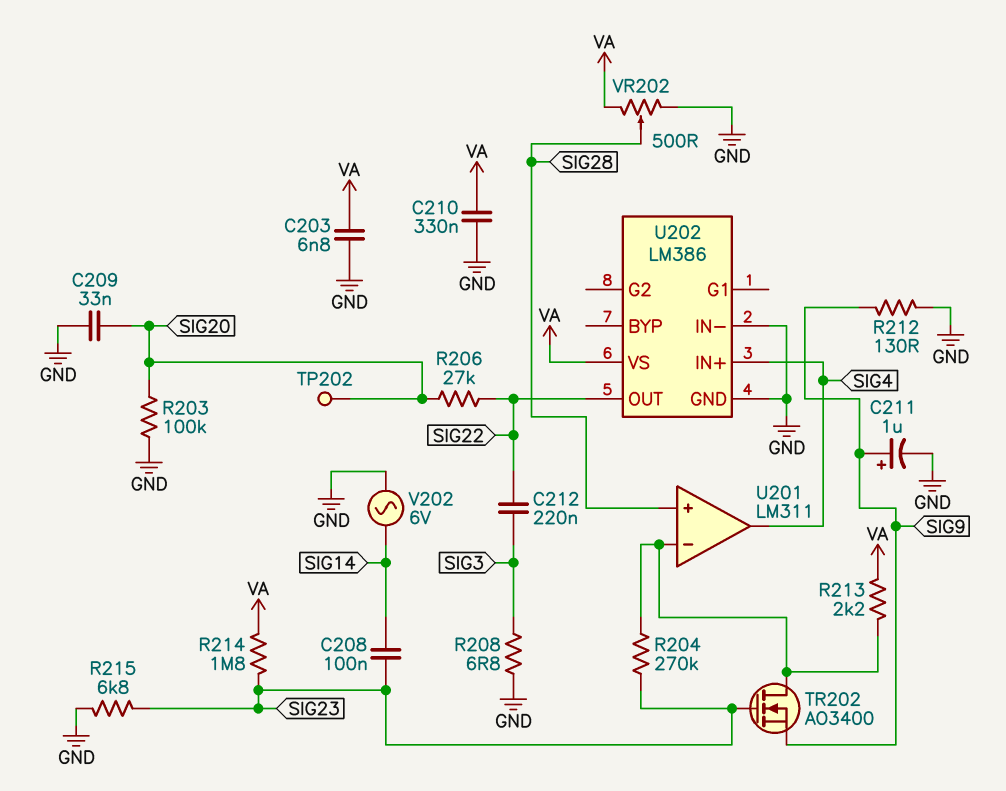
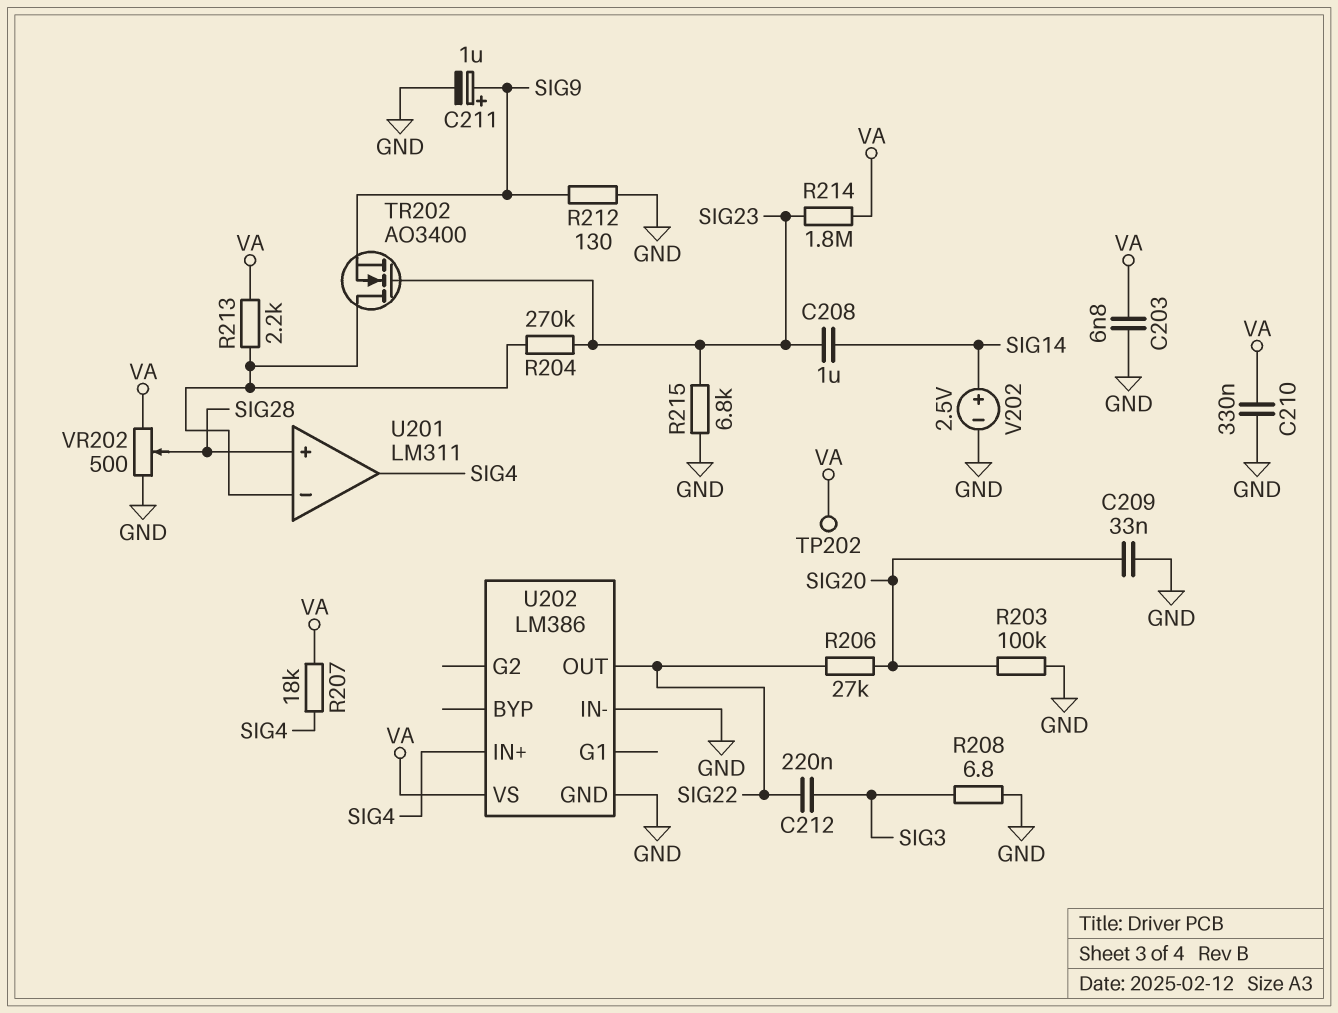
C208: 100nF (SIG14, SIG23) -> 1uF (SIG14, SIG23)
R207: none -> 18k (SIG4, VA)
TP202: test point (SIG20) -> test point (VA)
V202: AC 6V (GND, SIG14) -> 2.5V (plus SIG14, minus GND)

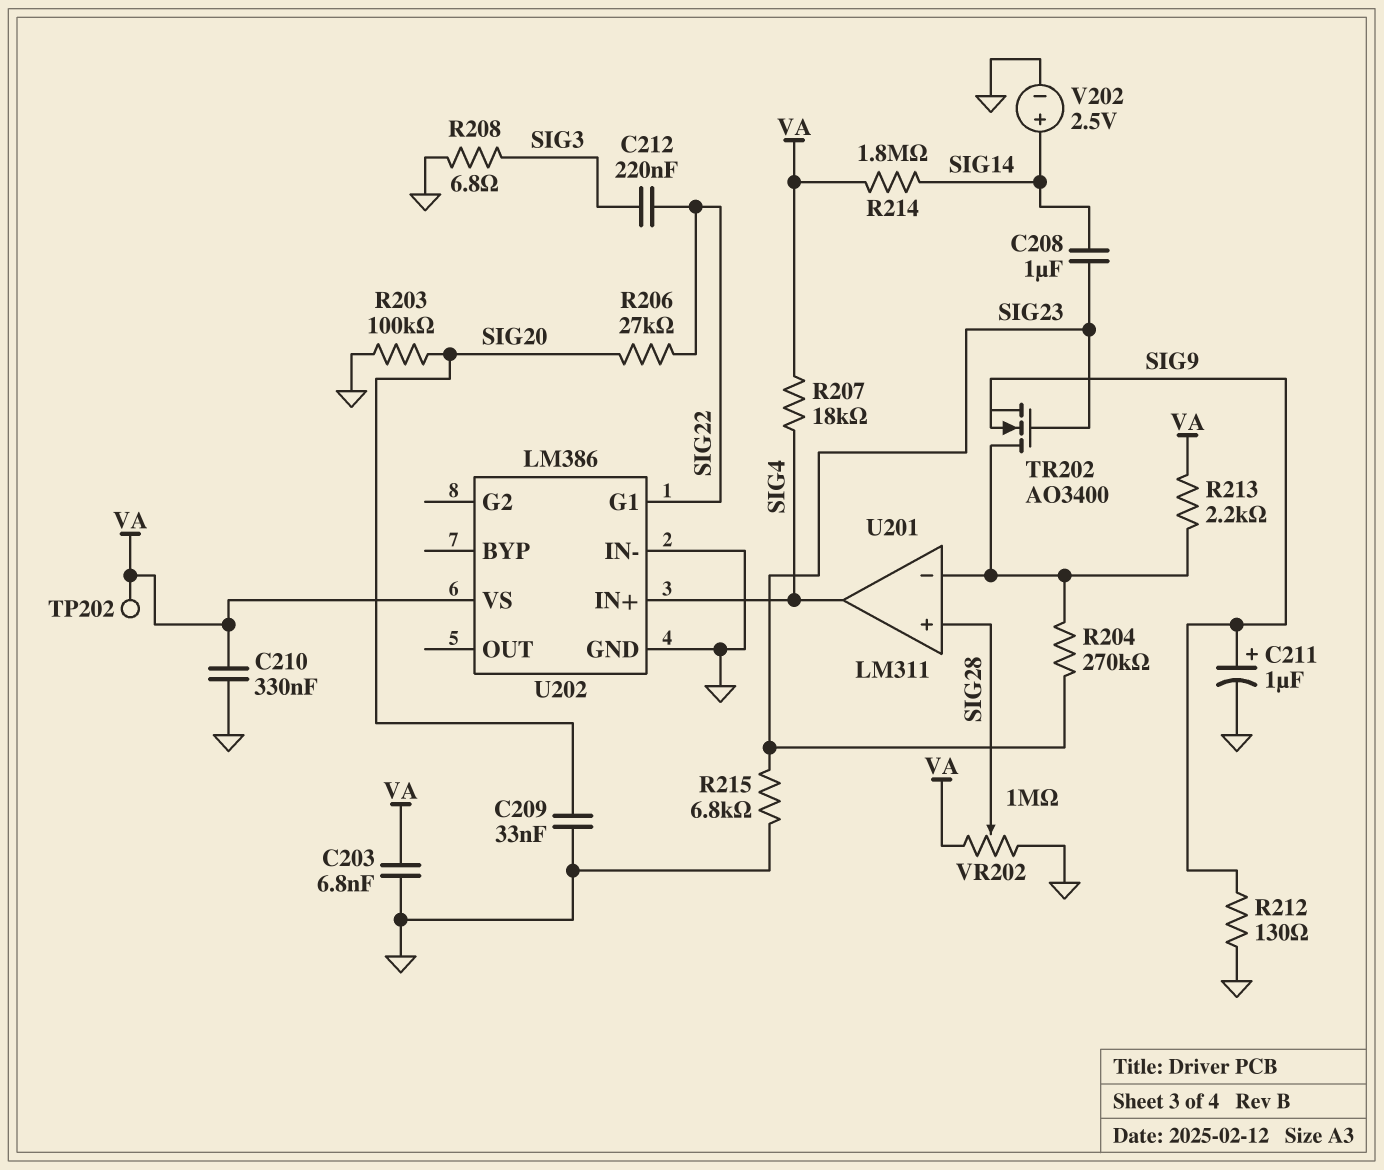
R214: 1.8M (SIG23, VA) -> 1.8M (SIG14, VA)
U202 pin G1: none -> SIG22
U202 pin OUT: SIG22 -> none
VR202: 500 (GND, VA, wiper SIG28) -> 1M (GND, VA, wiper SIG28)

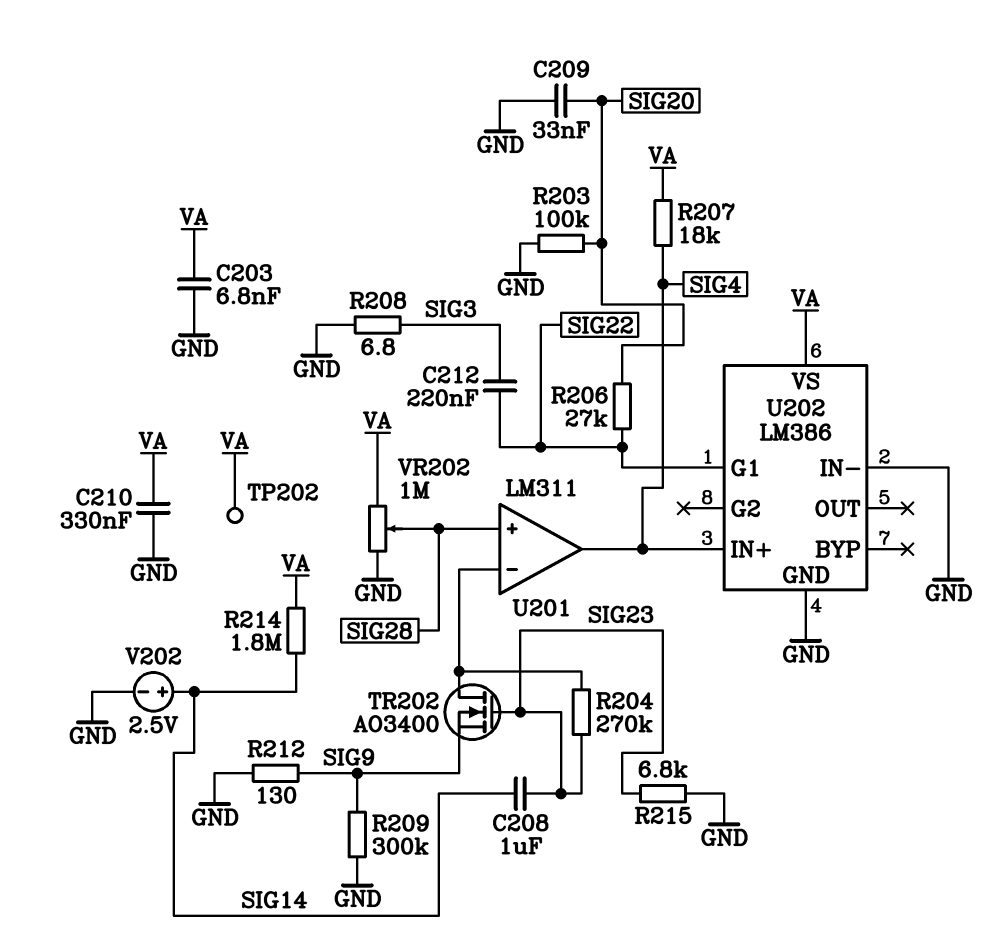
C211: 1uF (plus SIG9, minus GND) -> none
R209: none -> 300k (GND, SIG9)
R213: 2.2k (U201/in-, VA) -> none

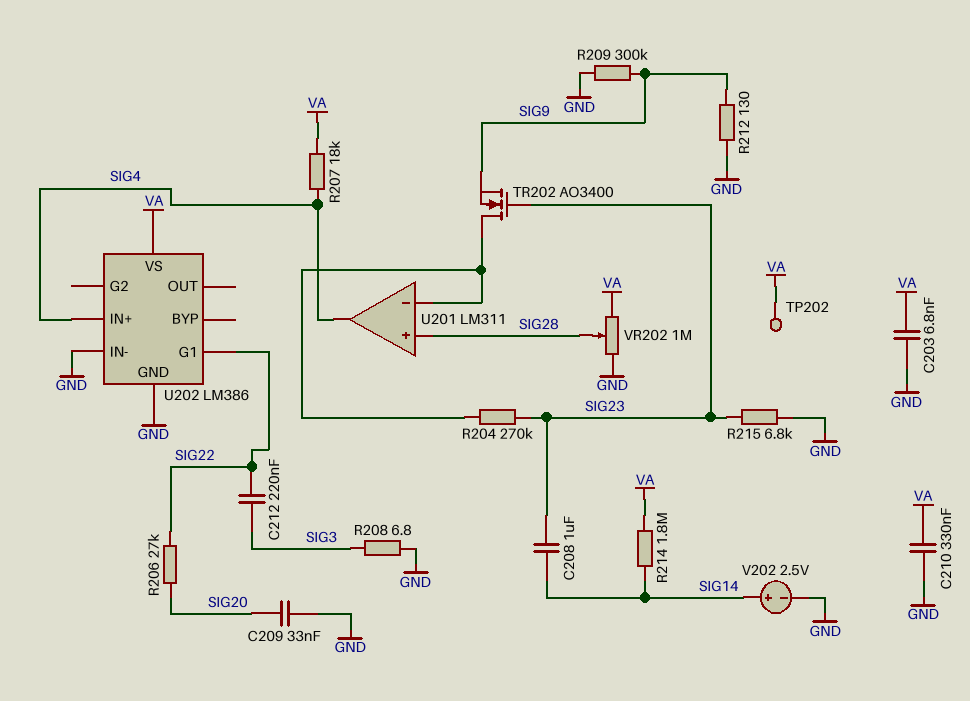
R203: 100k (GND, SIG20) -> none

